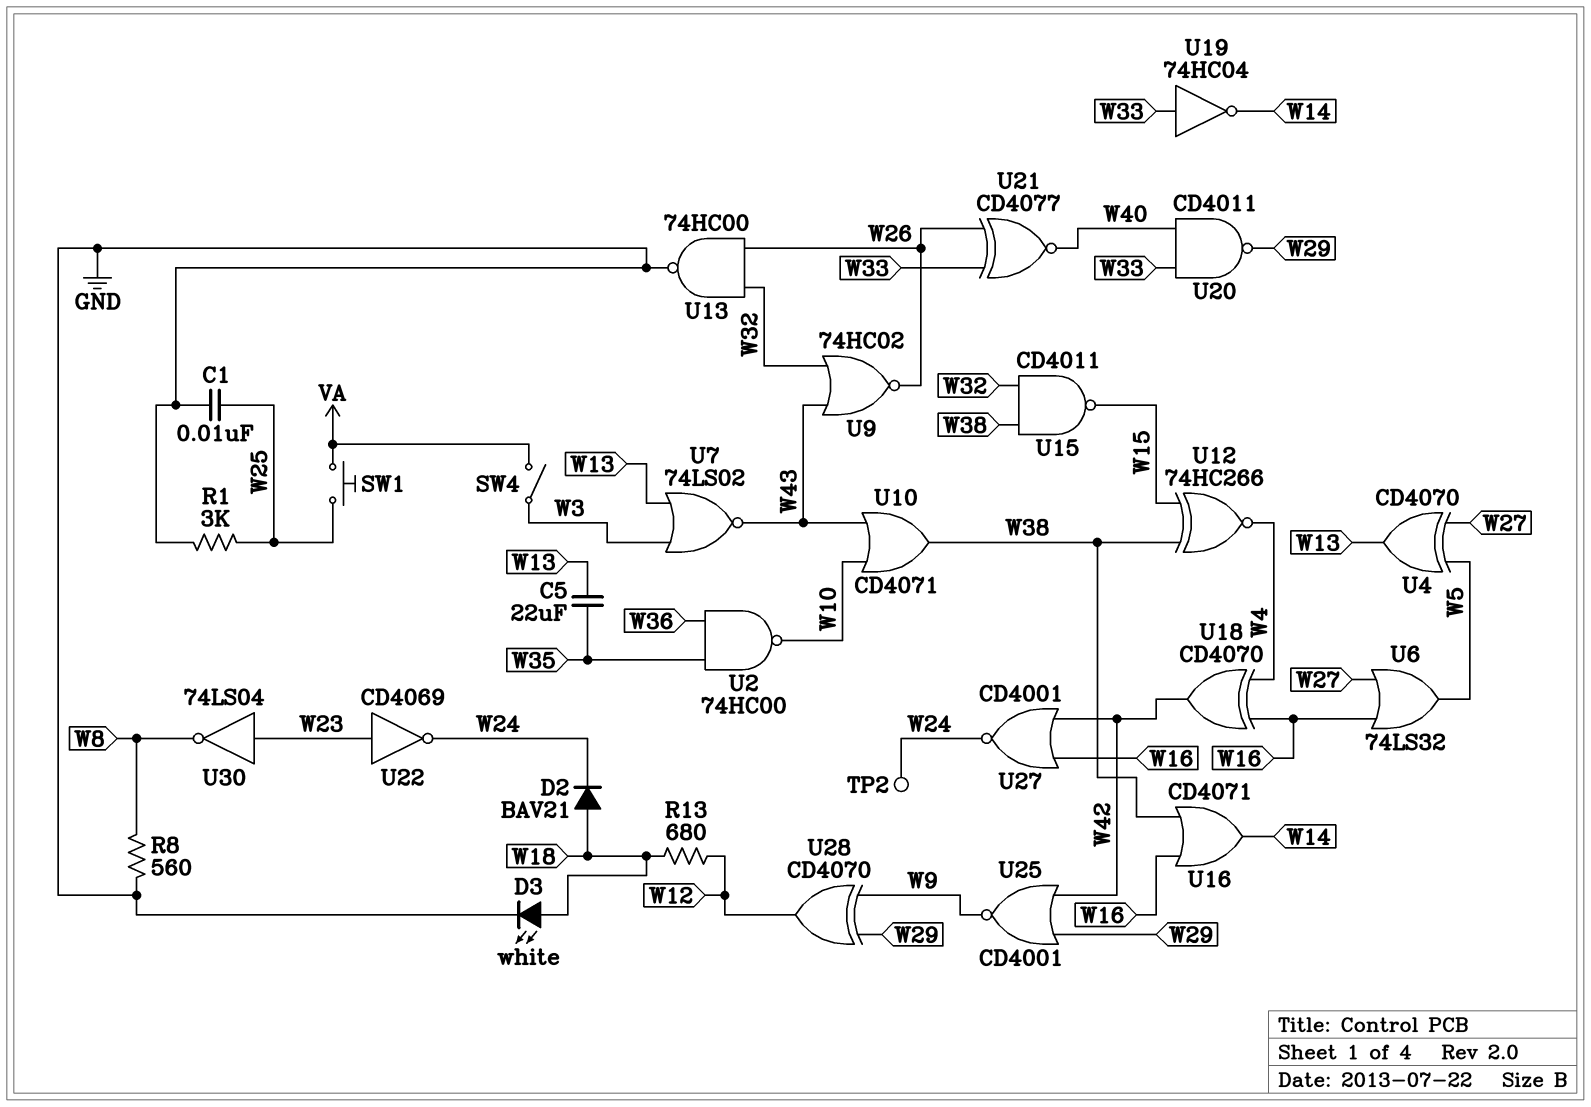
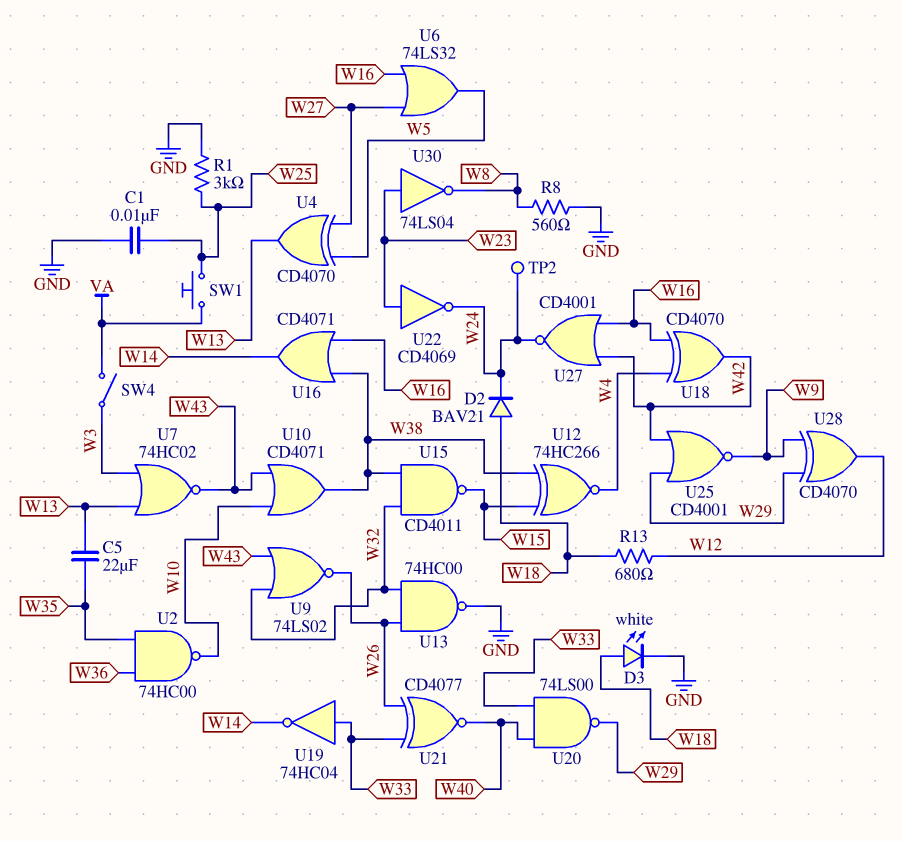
U7: NOR 74LS02 (in W3, in W13, out W43) -> NOR 74HC02 (in W3, in W13, out W43)
U9: NOR 74HC02 (in W32, in W43, out W26) -> NOR 74LS02 (in W32, in W43, out W26)
U20: NAND CD4011 (in W33, in W40, out W29) -> NAND 74LS00 (in W33, in W40, out W29)

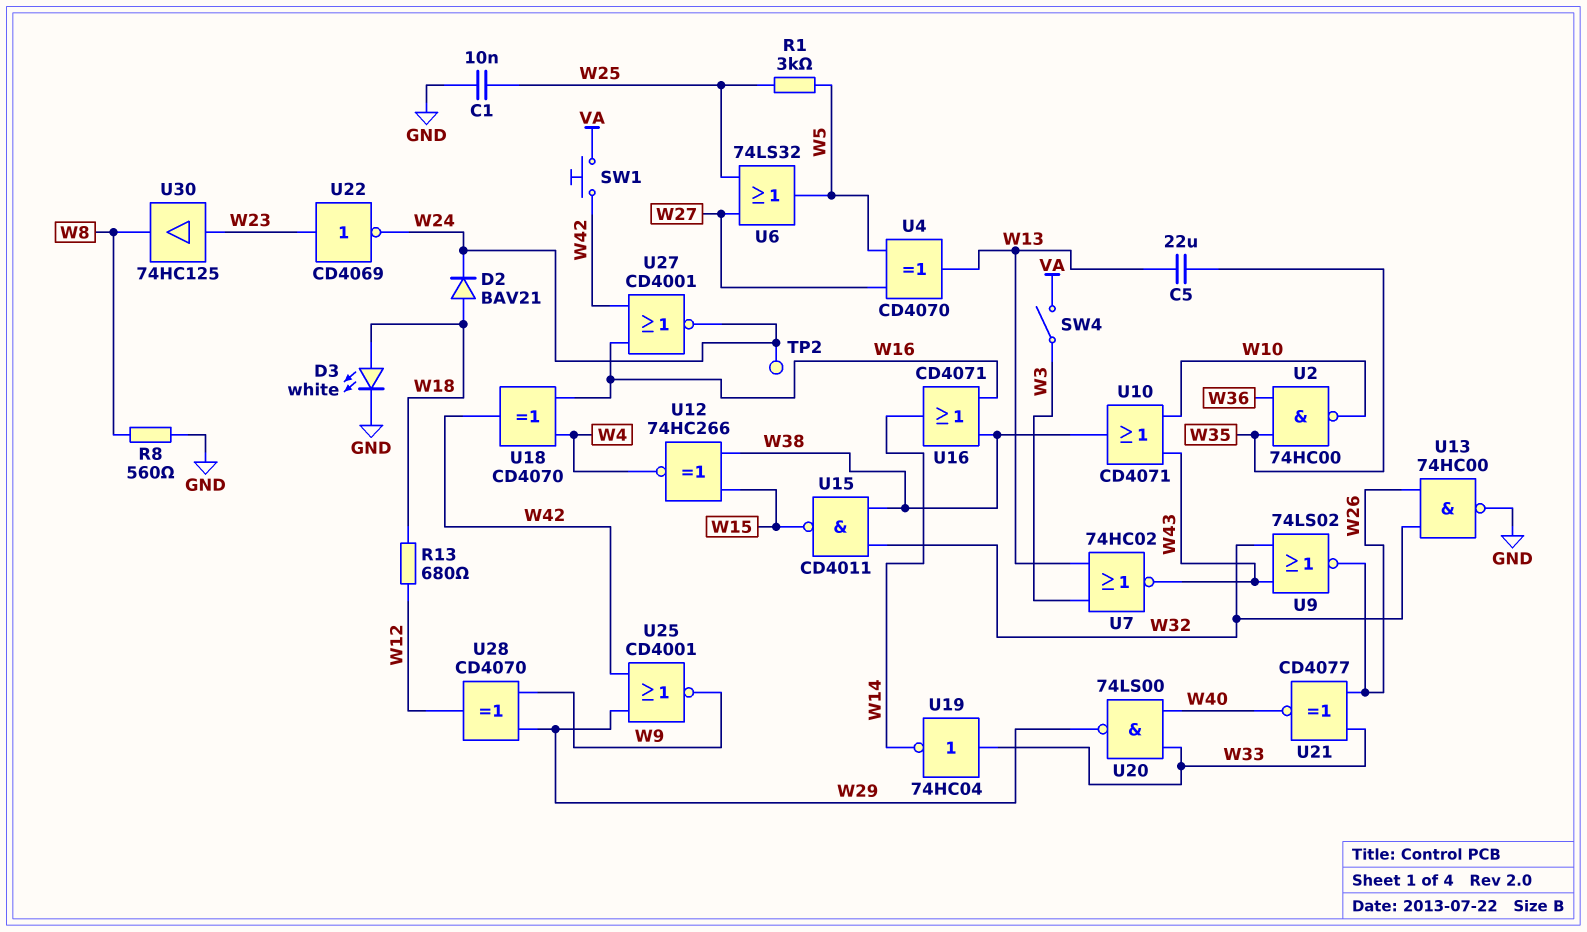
R1: 3k (GND, W25) -> 3k (W5, W25)
SW1: button (VA, W25) -> button (VA, W42)
U6: OR 74LS32 (in W16, in W27, out W5) -> OR 74LS32 (in W25, in W27, out W5)
U30: NOT 74LS04 (in W23, out W8) -> buffer 74HC125 (in W23, out W8)

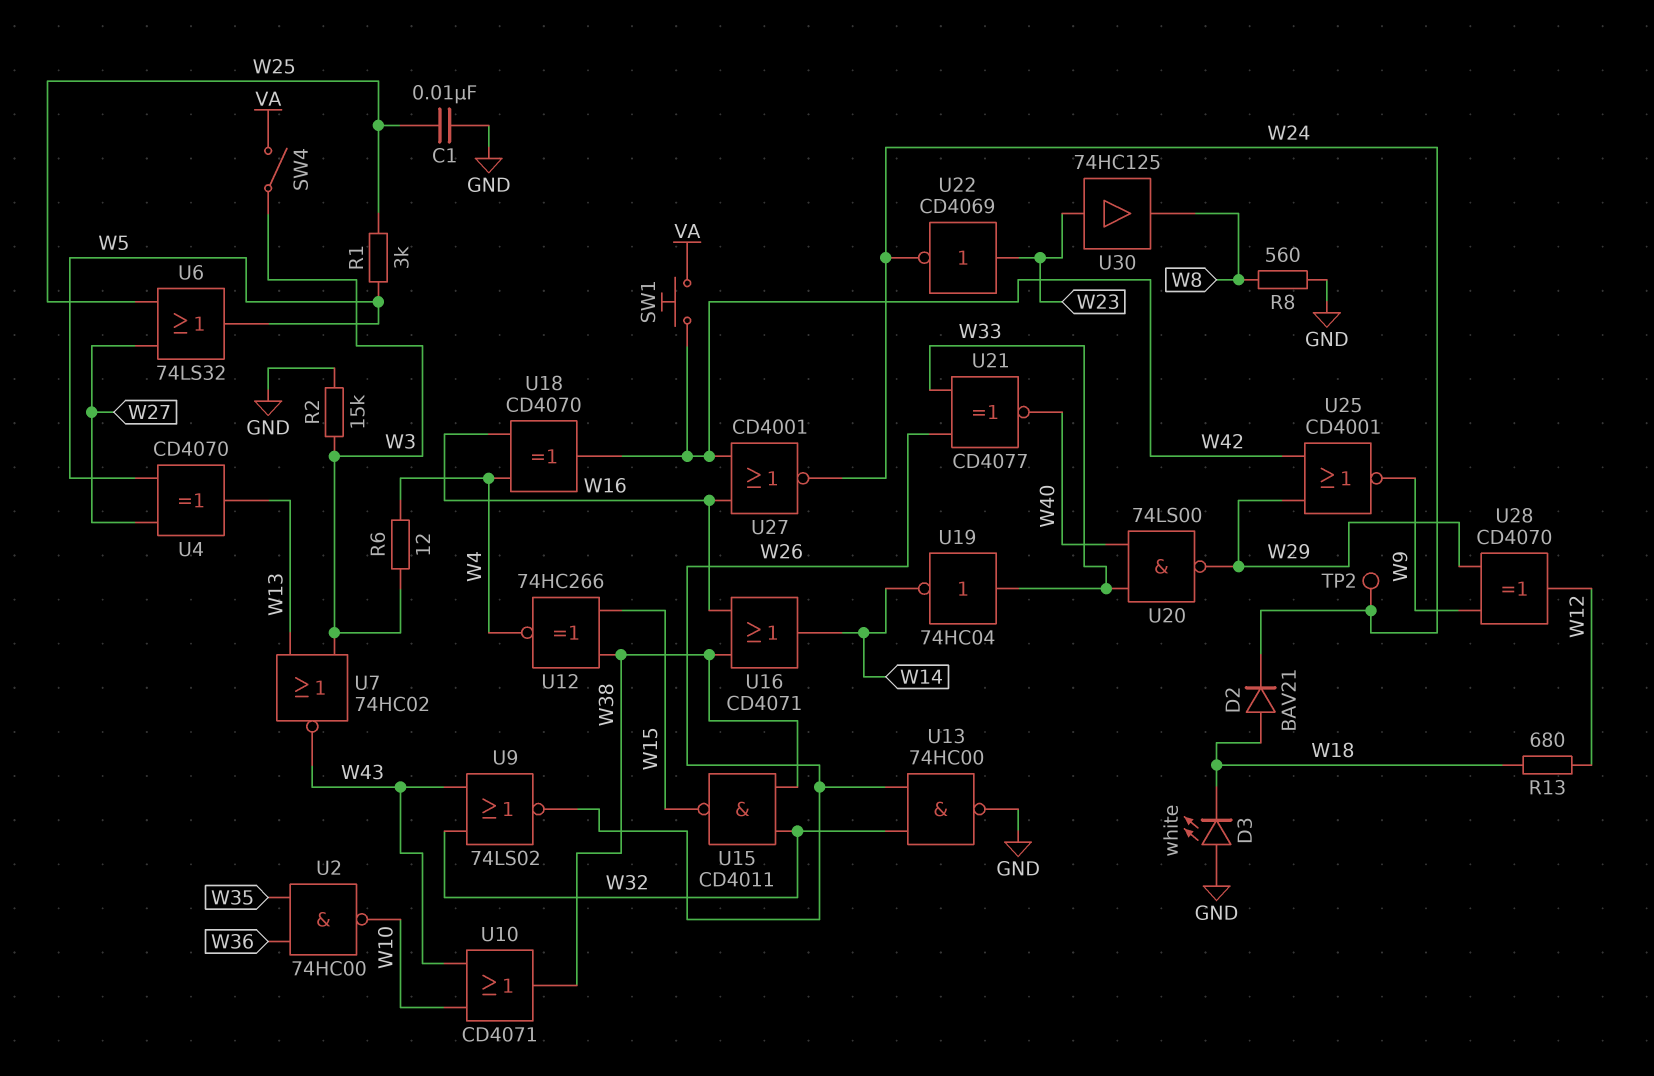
C5: 22uF (W13, W35) -> none
D3: LED white (A W18, K GND) -> LED white (A GND, K W18)
R2: none -> 15k (GND, W3)
R6: none -> 12 (W3, W4)

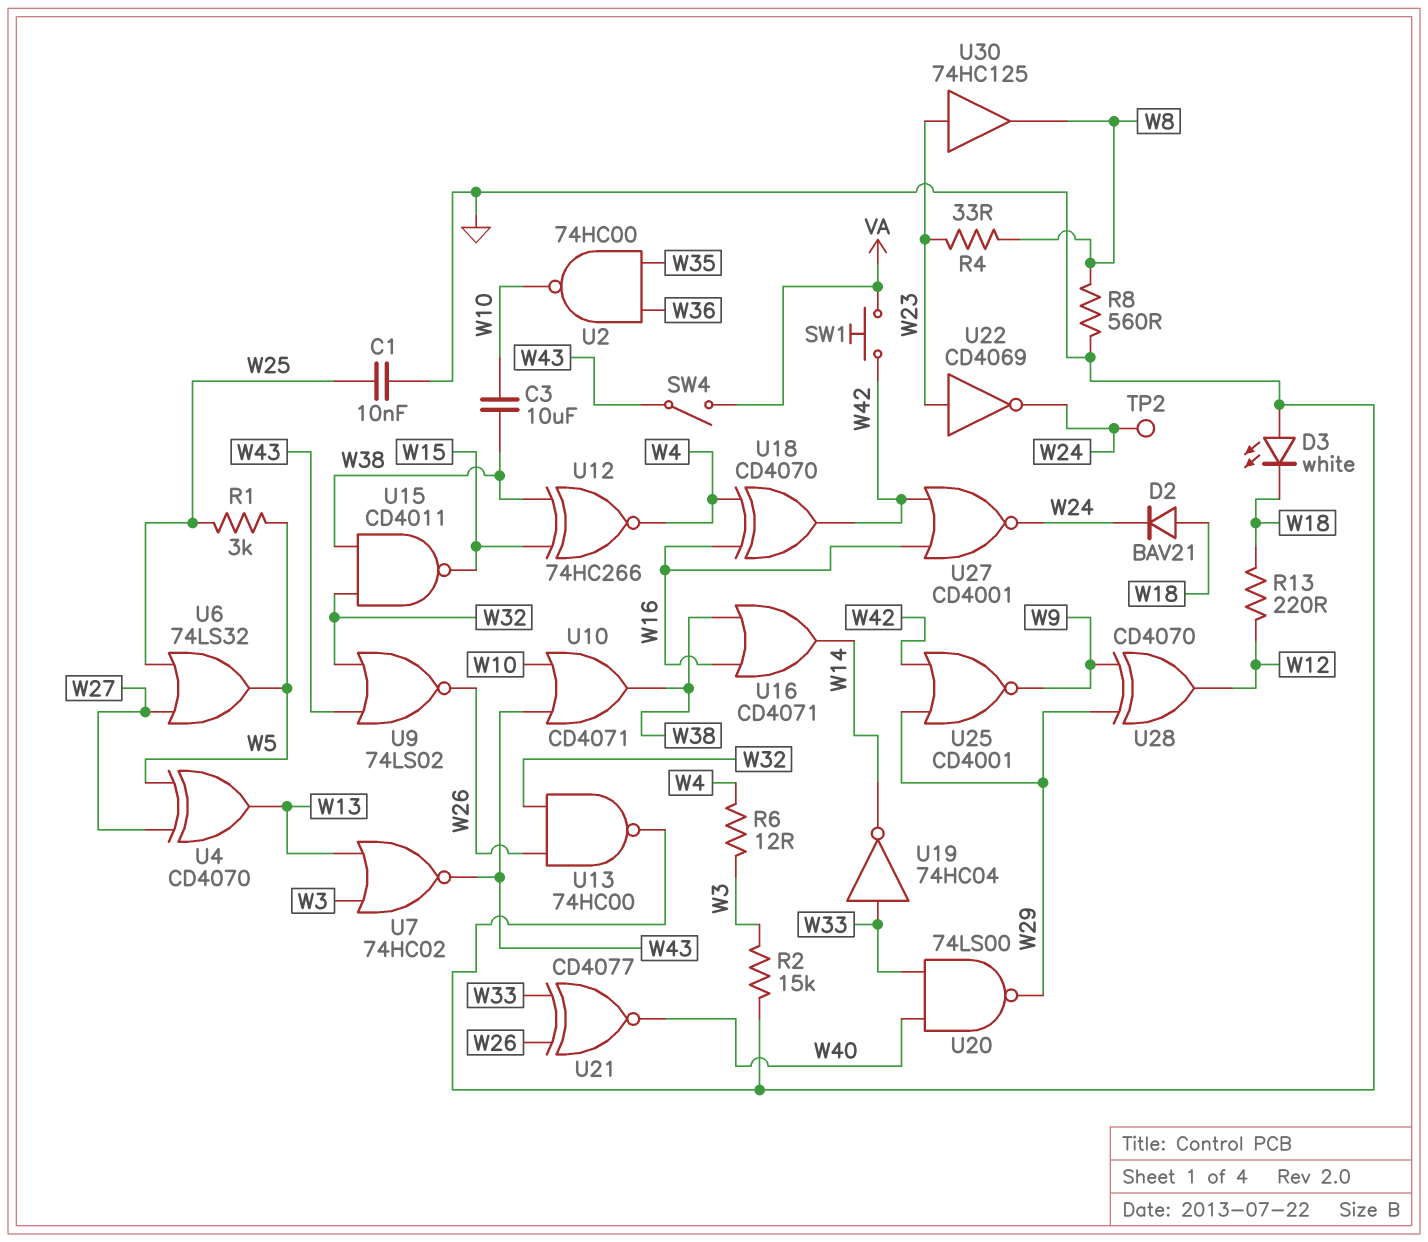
C3: none -> 10uF (W10, W38)
R4: none -> 33 (W8, W23)
R13: 680 (W12, W18) -> 220 (W12, W18)
SW4: switch (VA, W3) -> switch (VA, W43)

